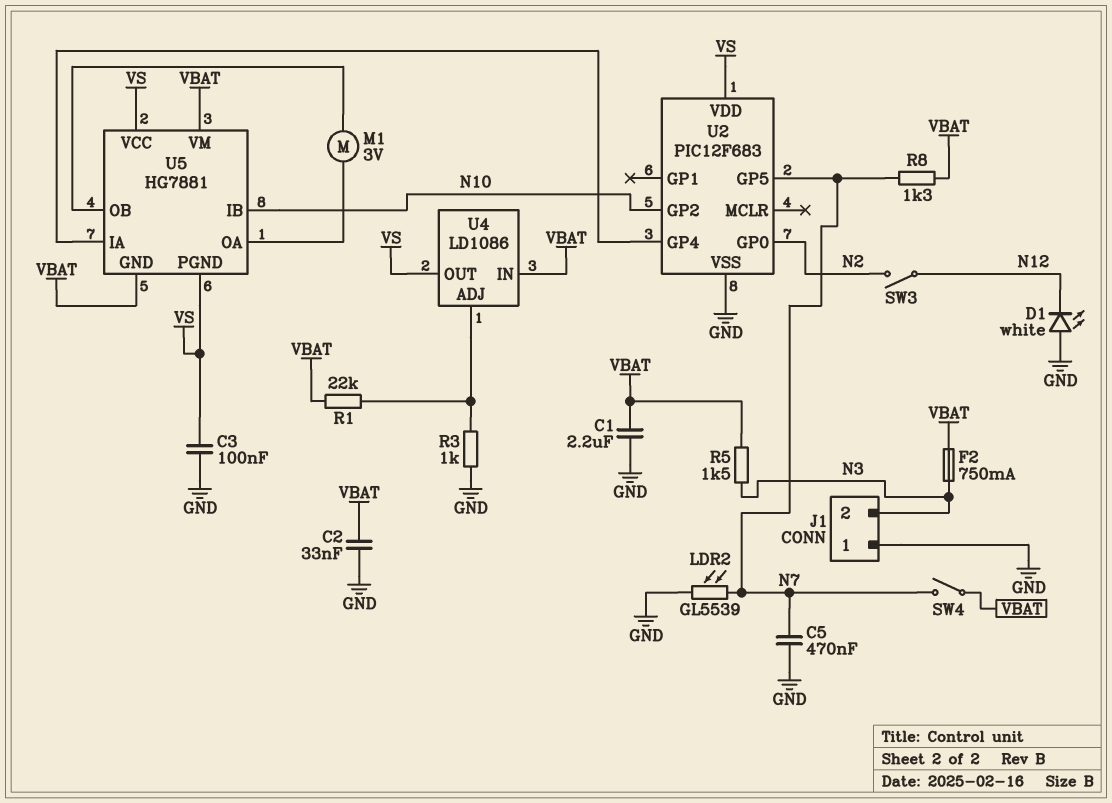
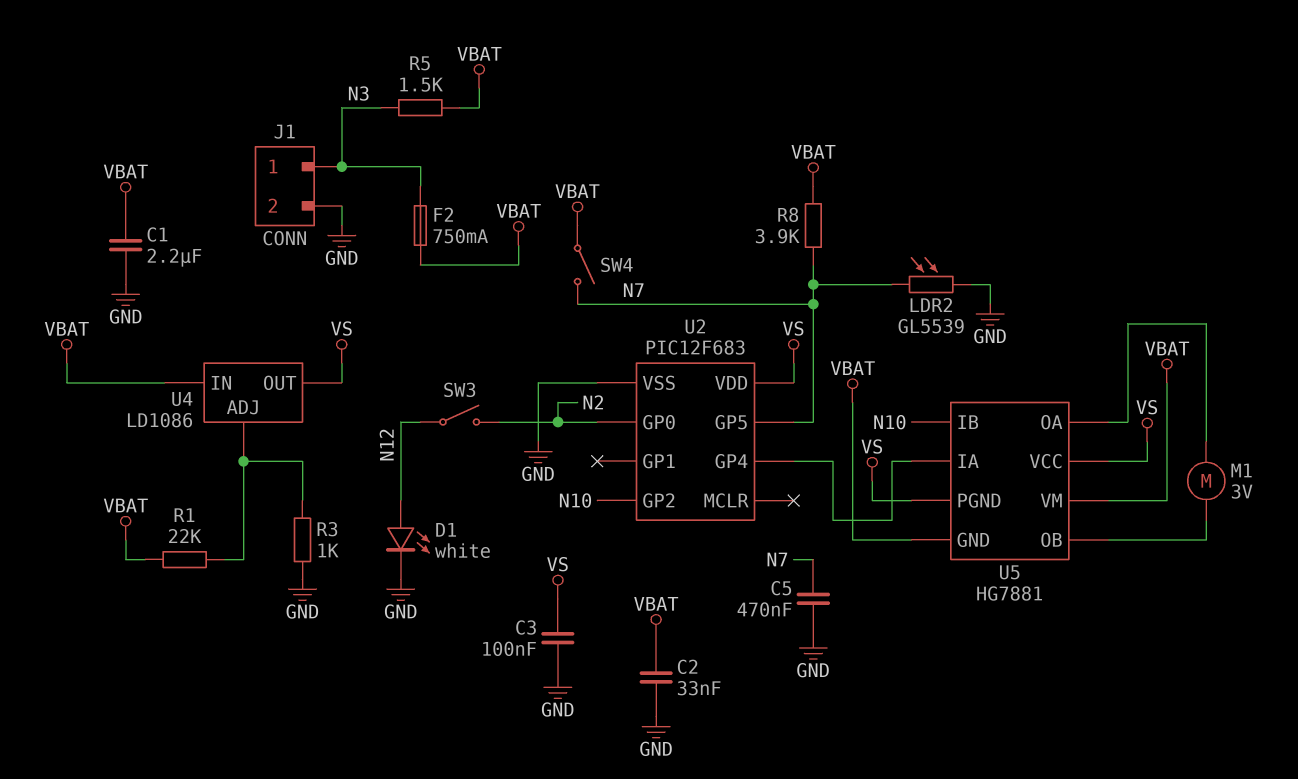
D1: LED white (A GND, K N12) -> LED white (A N12, K GND)
J1 pin 1: GND -> N3
J1 pin 2: N3 -> GND
R8: 1.3k (N7, VBAT) -> 3.9k (N7, VBAT)

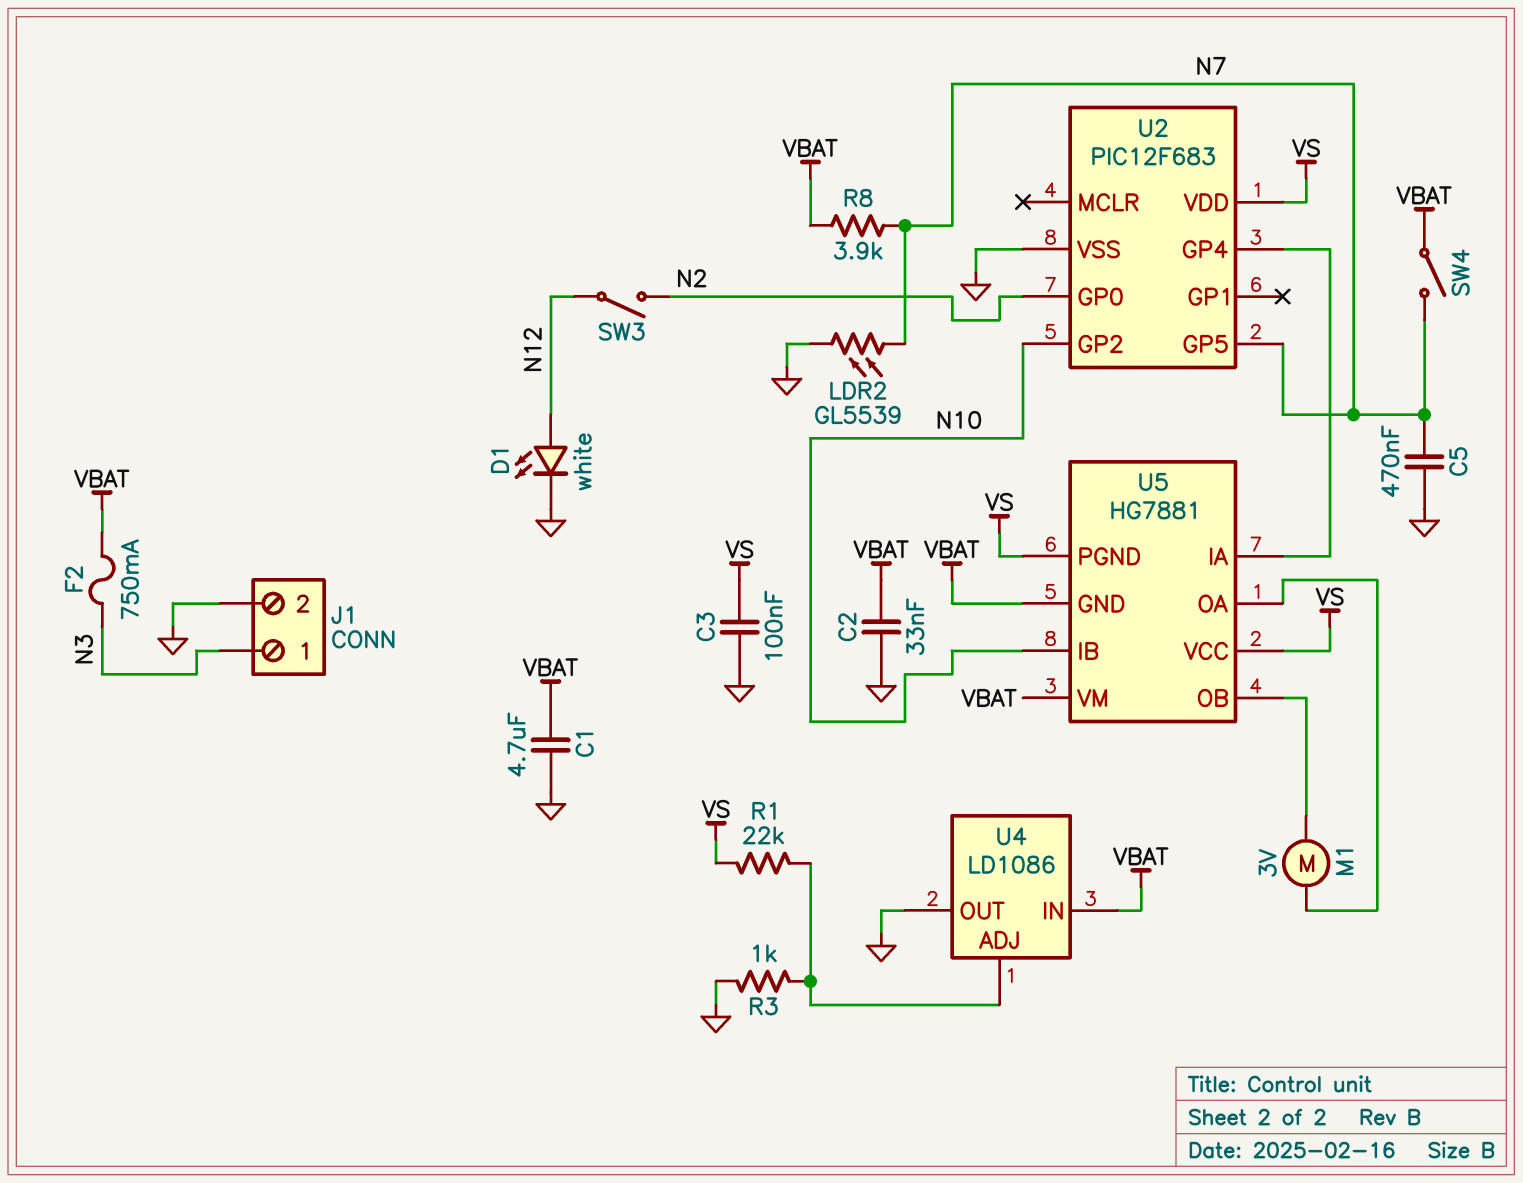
C1: 2.2uF (GND, VBAT) -> 4.7uF (GND, VBAT)
R1: 22k (U4/ADJ, VBAT) -> 22k (U4/ADJ, VS)
R5: 1.5k (N3, VBAT) -> none
U4 pin OUT: VS -> GND

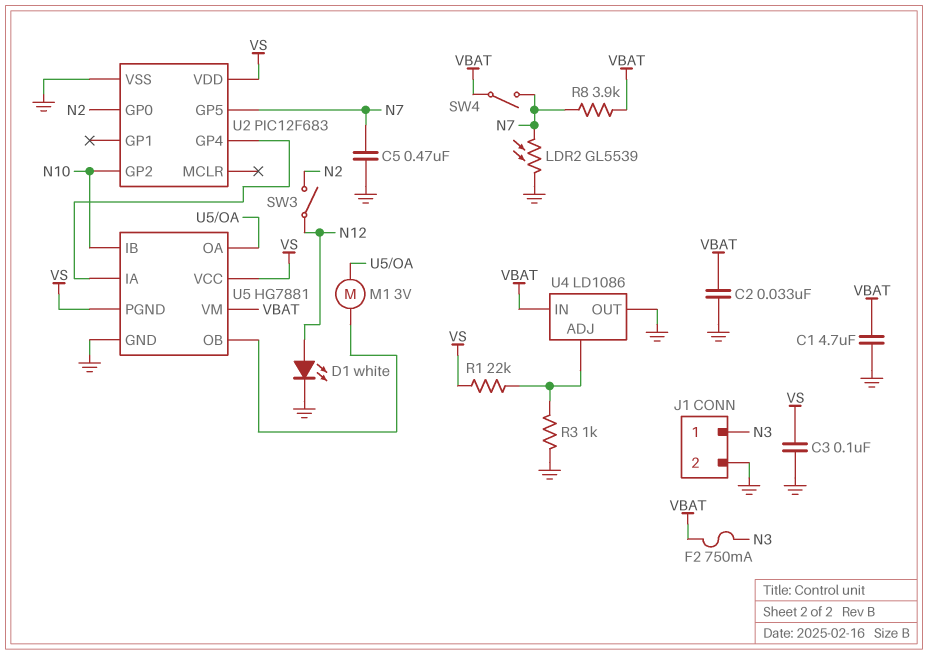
U5 pin GND: VBAT -> GND

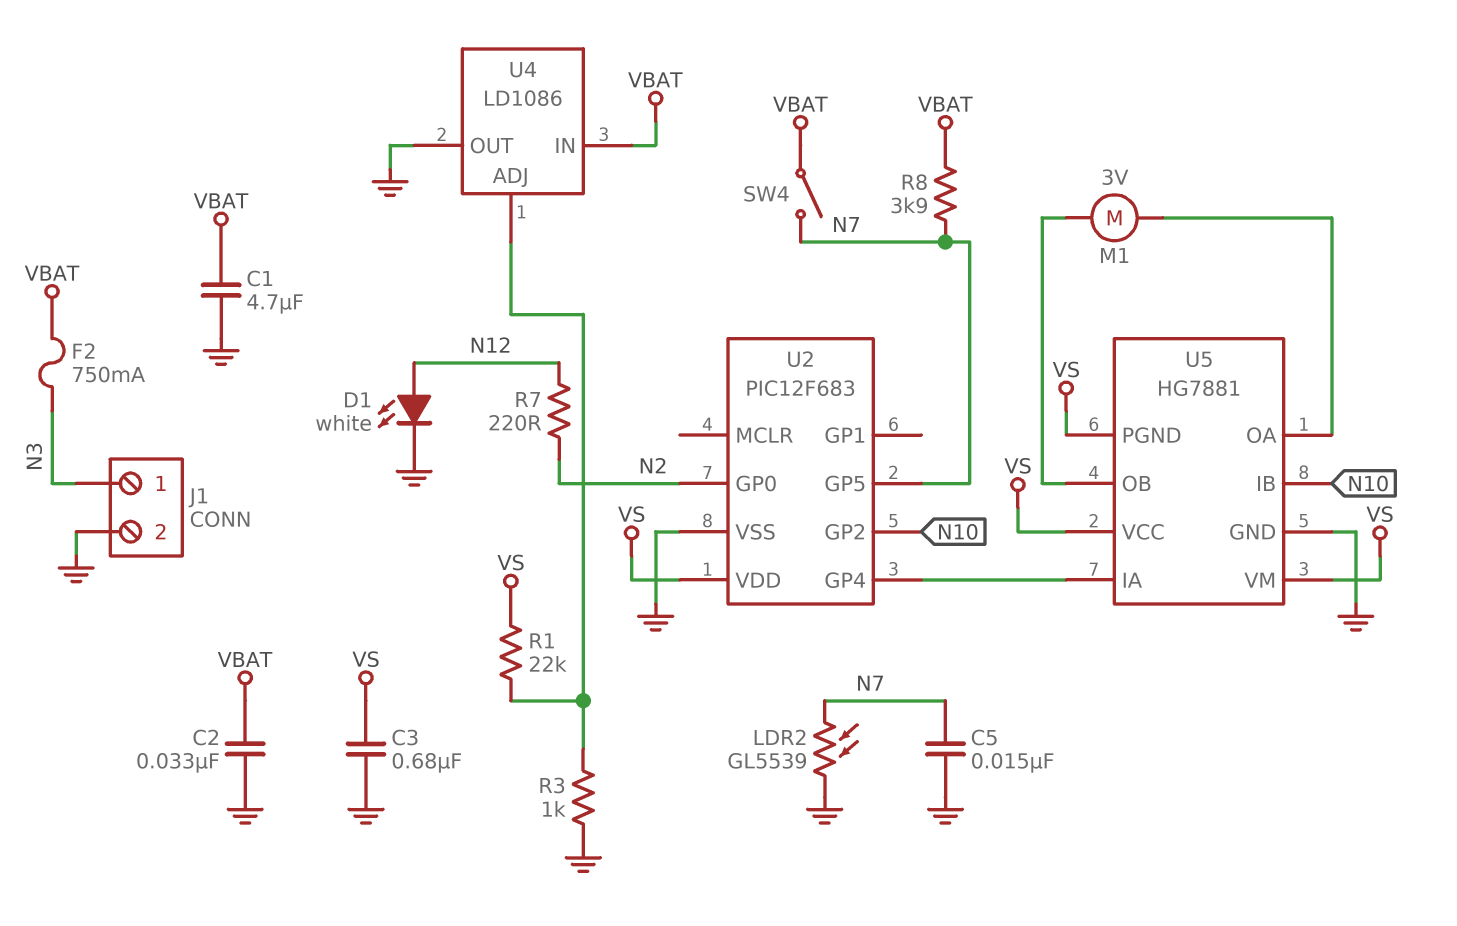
C3: 100nF (GND, VS) -> 680nF (GND, VS)
C5: 470nF (GND, N7) -> 15nF (GND, N7)
R7: none -> 220 (N2, N12)
SW3: switch (N2, N12) -> none
U5 pin VM: VBAT -> VS

